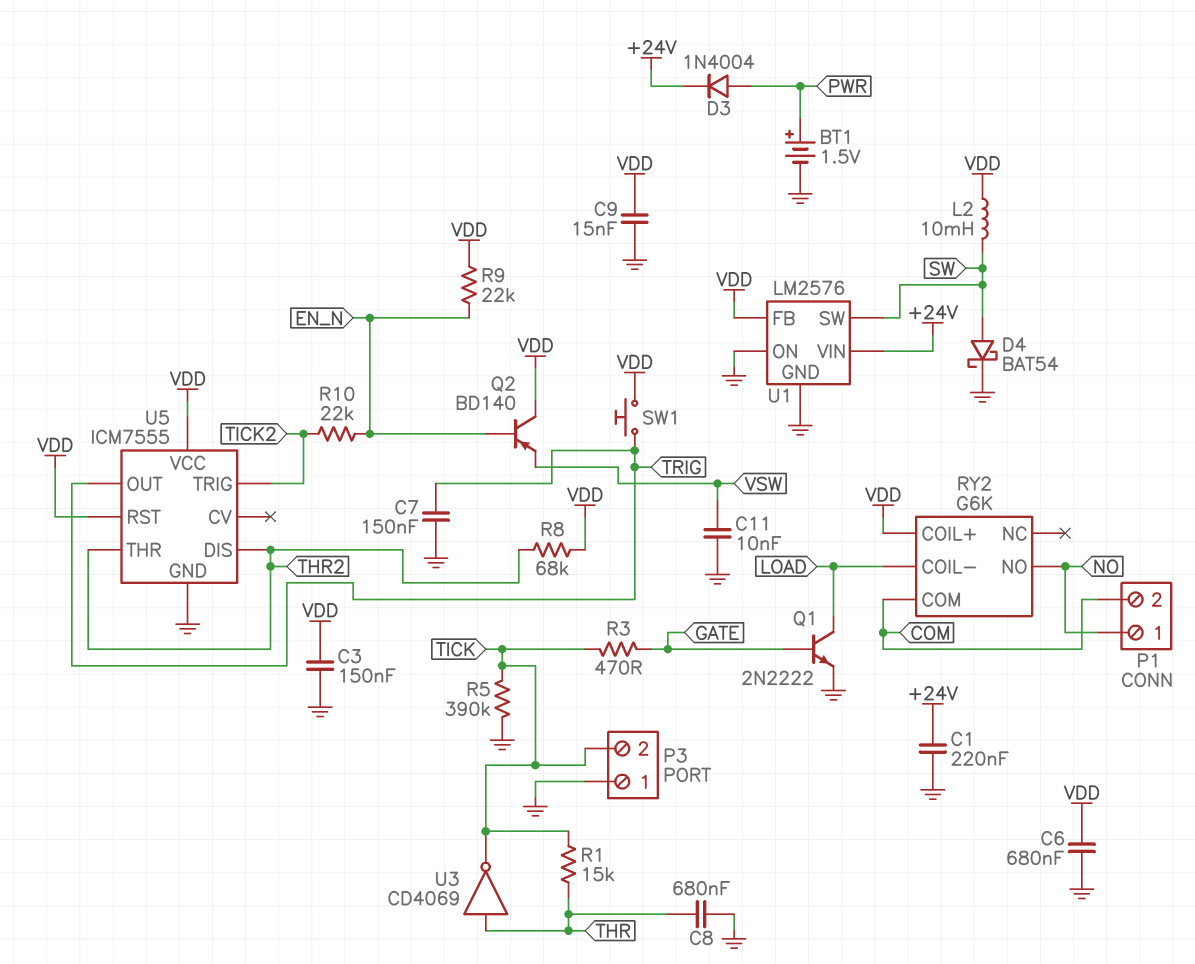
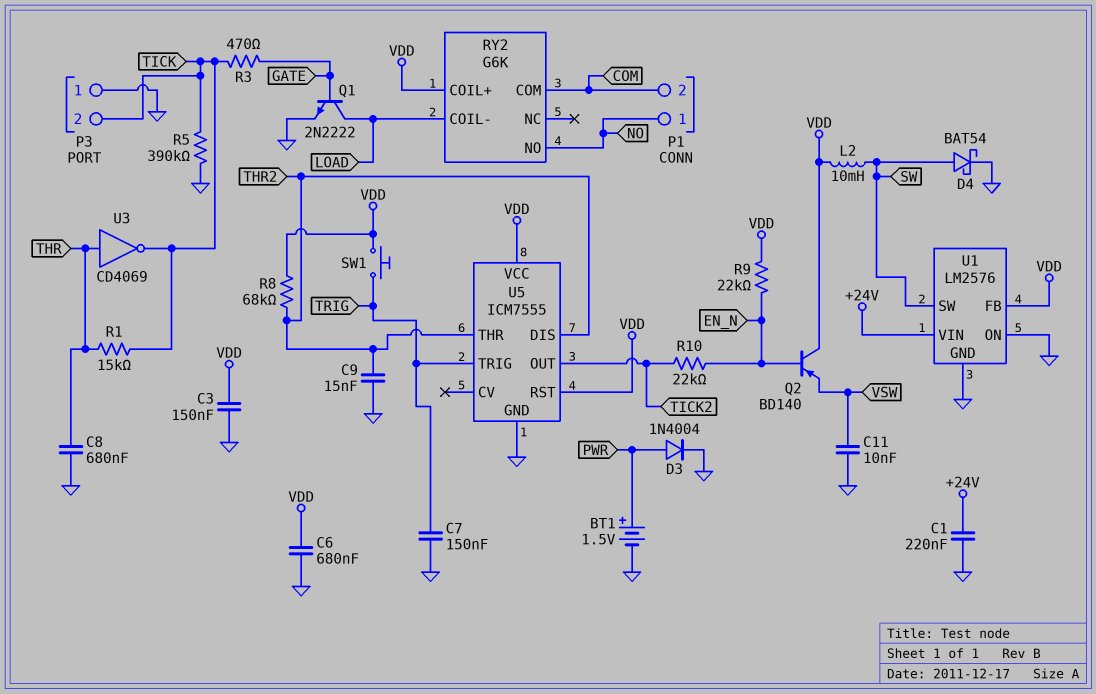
C9: 15nF (GND, VDD) -> 15nF (GND, THR2)
D3: diode 1N4004 (A PWR, K +24V) -> diode 1N4004 (A PWR, K GND)
U5 pin OUT: TRIG -> TICK2
U5 pin TRIG: TICK2 -> TRIG

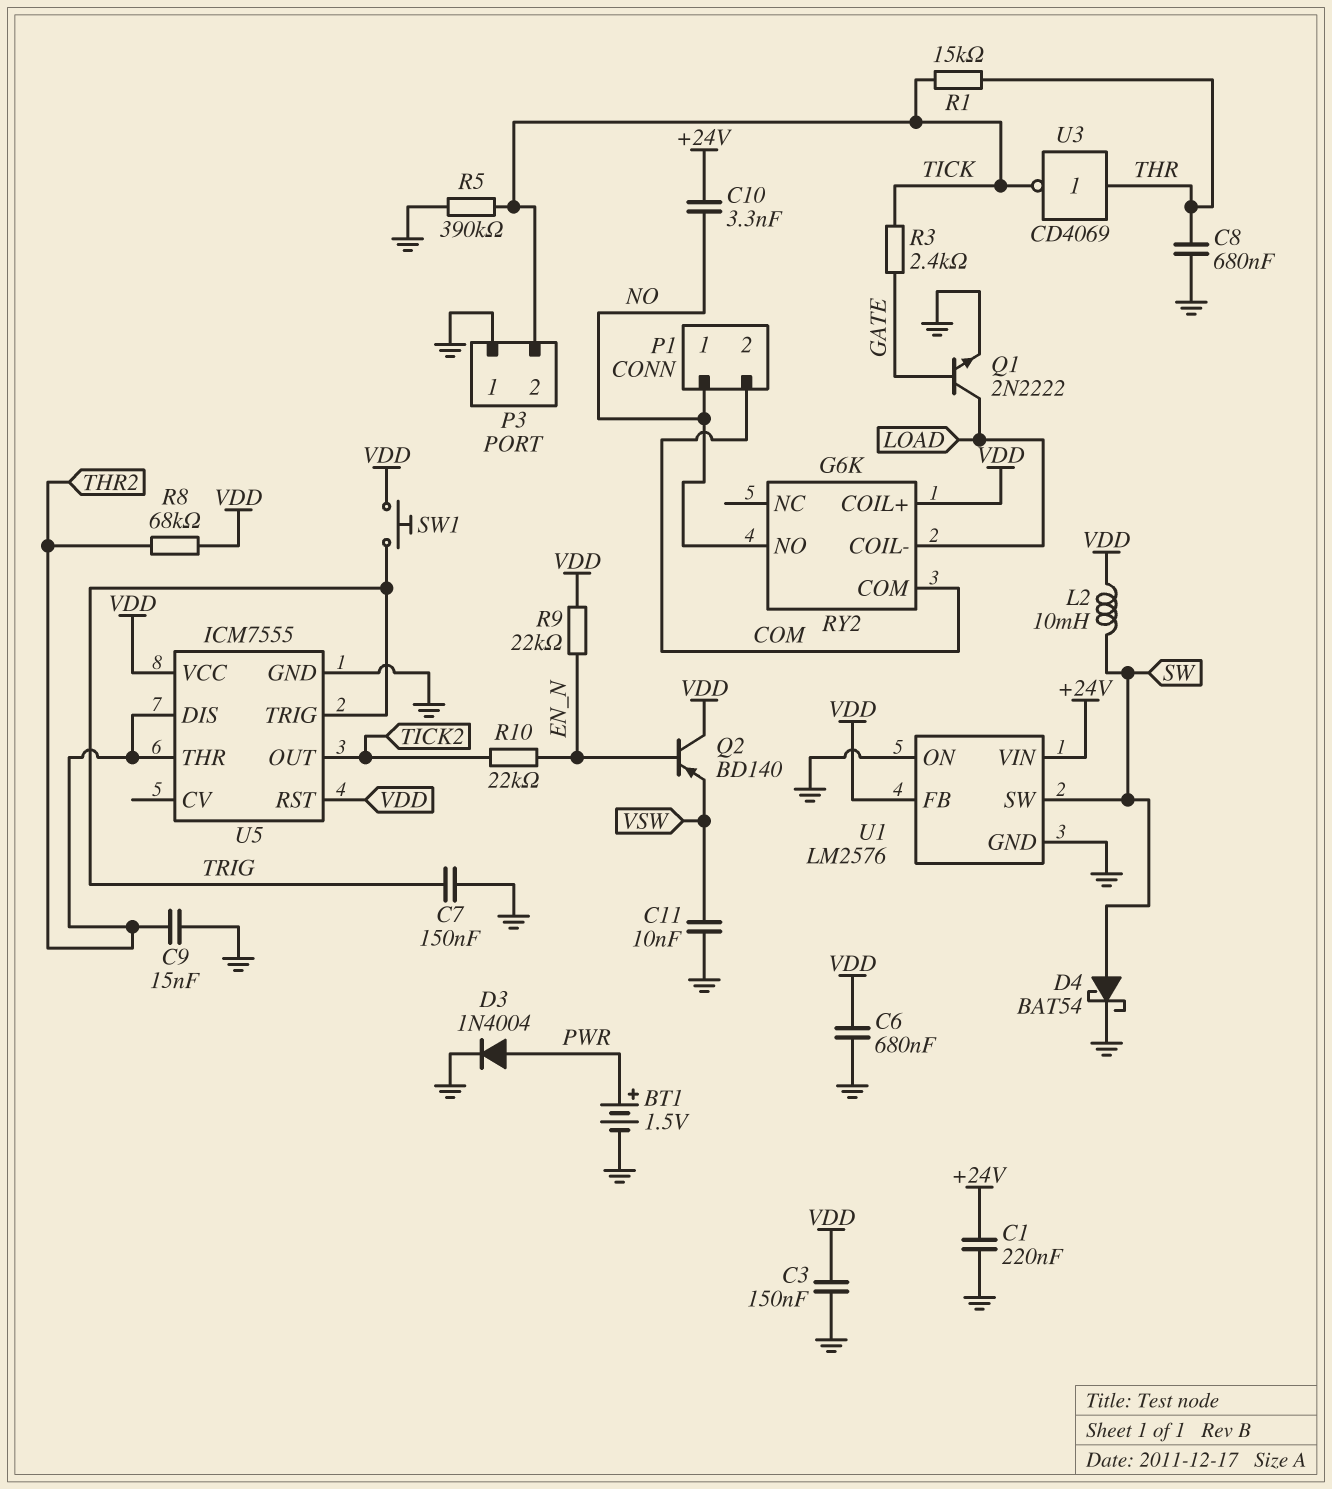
C10: none -> 3.3nF (+24V, NO)
R3: 470 (GATE, TICK) -> 2.4k (GATE, TICK)

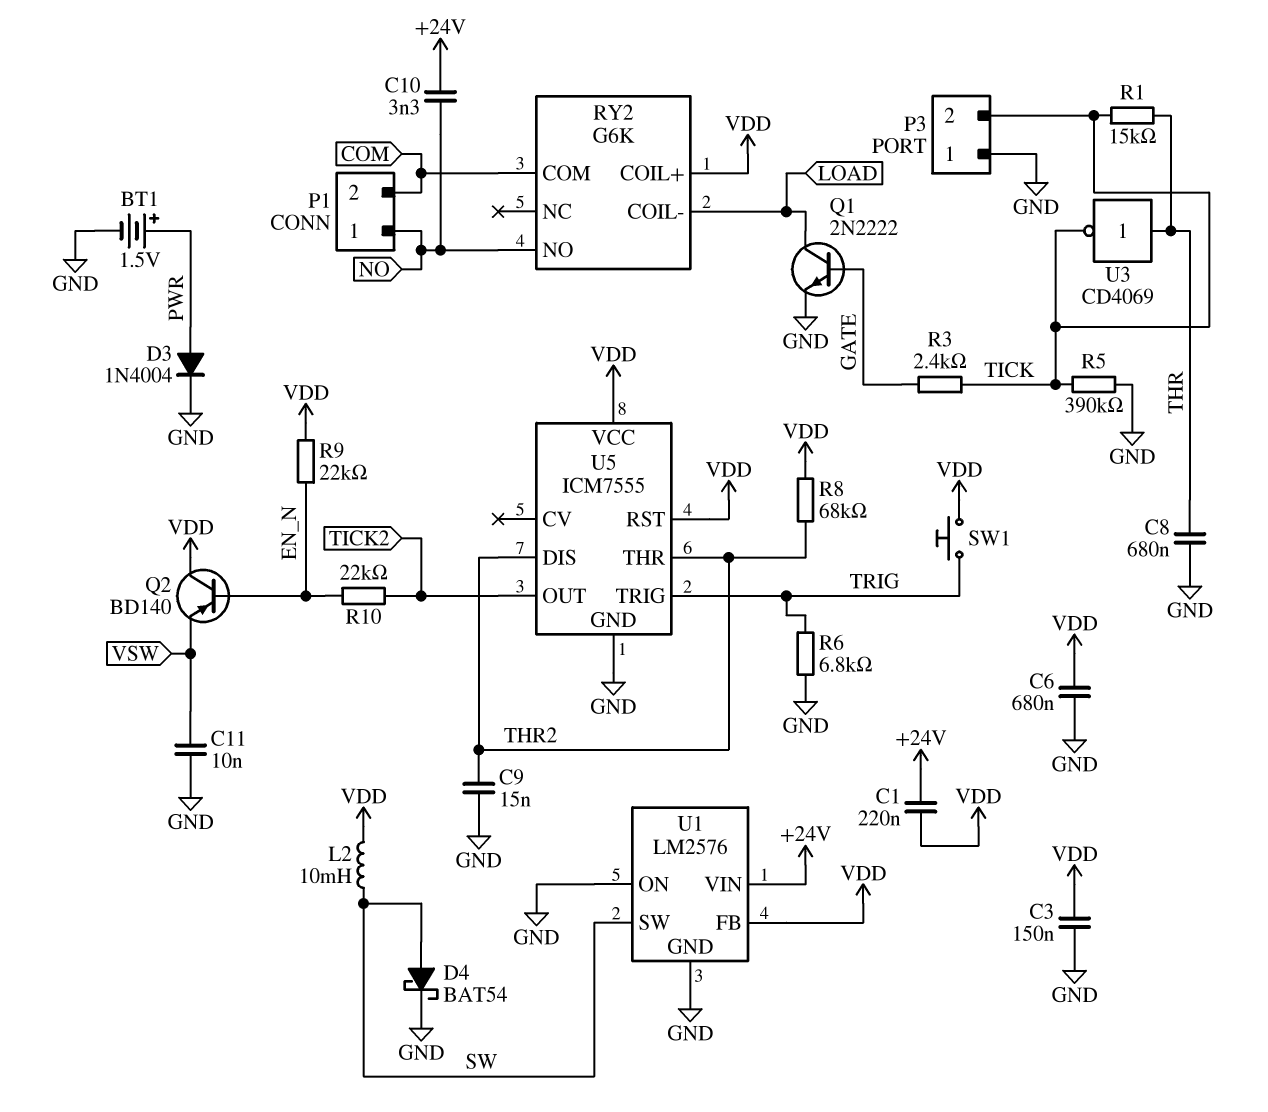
C1: 220nF (+24V, GND) -> 220nF (+24V, VDD)
C7: 150nF (GND, TRIG) -> none
R6: none -> 6.8k (GND, TRIG)

